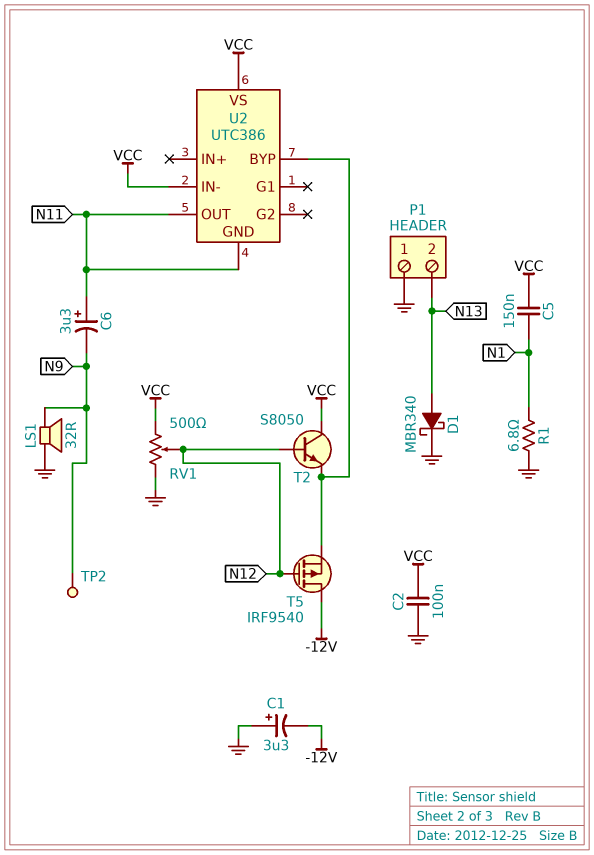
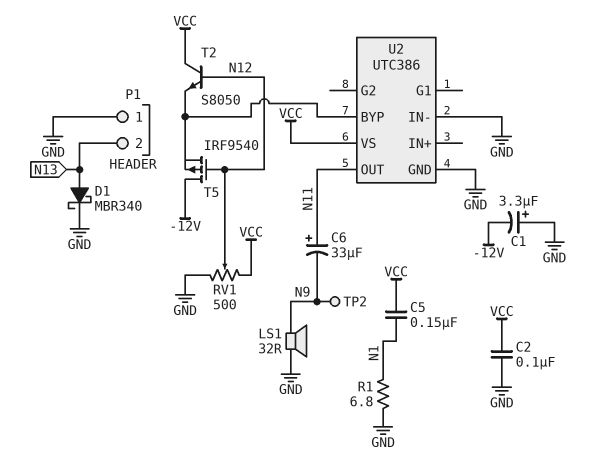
C6: 3.3uF (plus N11, minus N9) -> 33uF (plus N11, minus N9)
U2 pin GND: N11 -> GND
U2 pin IN-: VCC -> GND

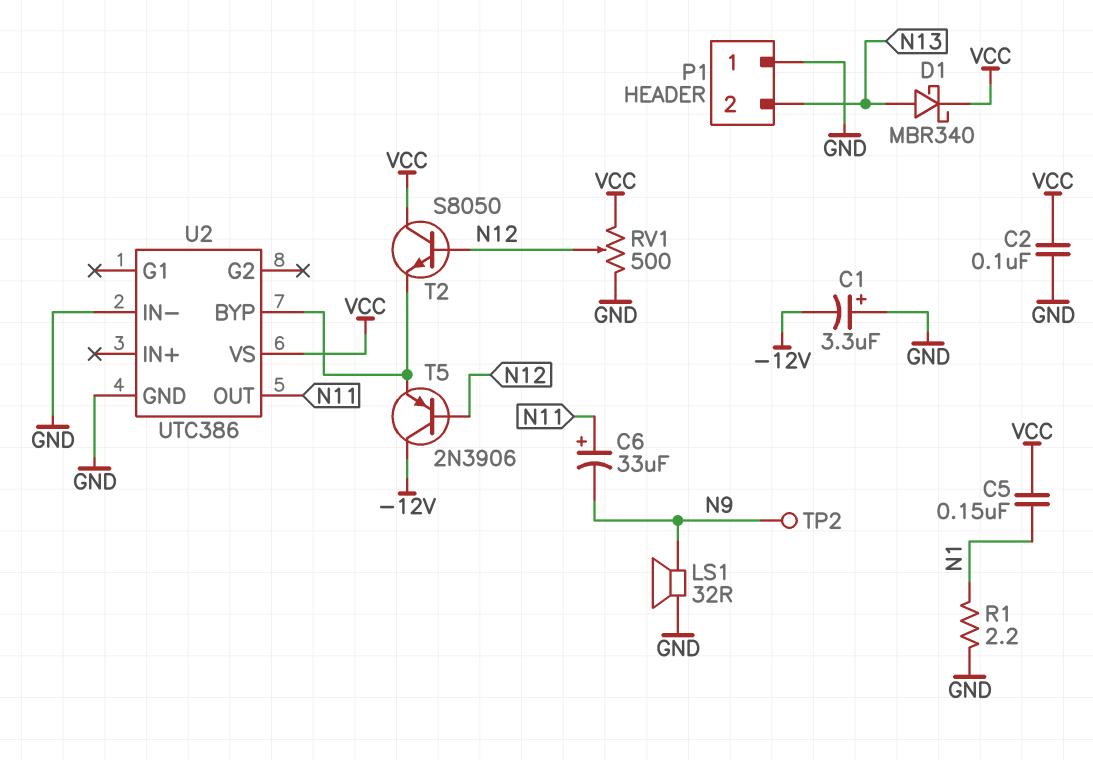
D1: schottky MBR340 (A N13, K GND) -> schottky MBR340 (A N13, K VCC)
R1: 6.8 (GND, N1) -> 2.2 (GND, N1)
T5: PMOS IRF9540 (G N12, D -12V, S U2/BYP) -> PNP 2N3906 (B N12, C -12V, E U2/BYP)

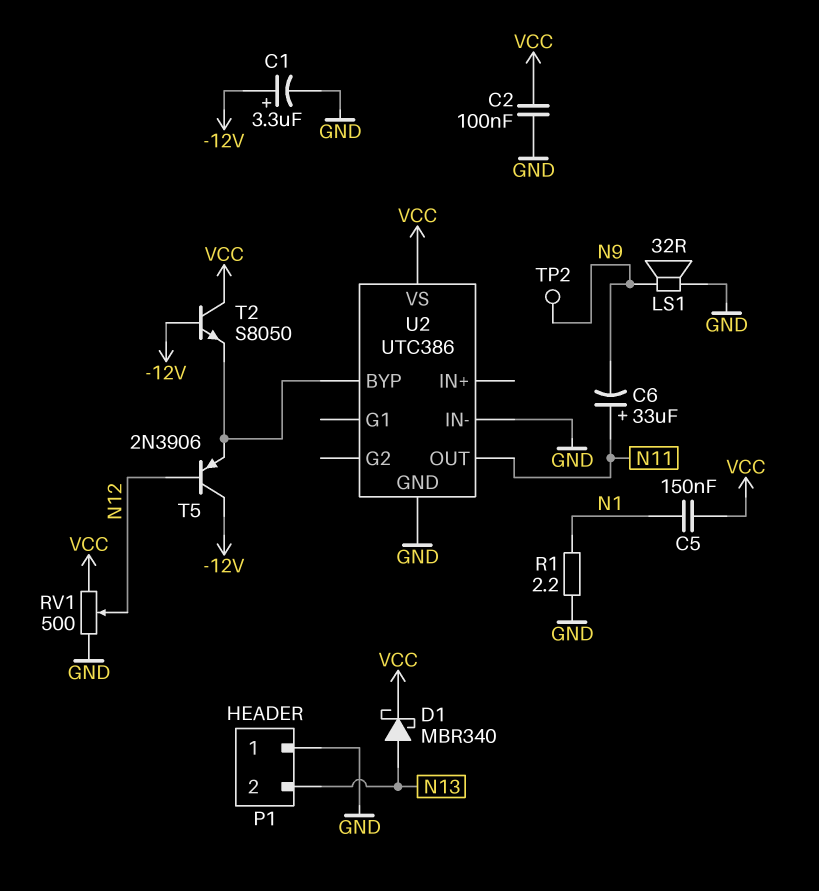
C1: 3.3uF (plus GND, minus -12V) -> 3.3uF (plus -12V, minus GND)
T2: NPN S8050 (B N12, C VCC, E U2/BYP) -> NPN S8050 (B -12V, C VCC, E U2/BYP)

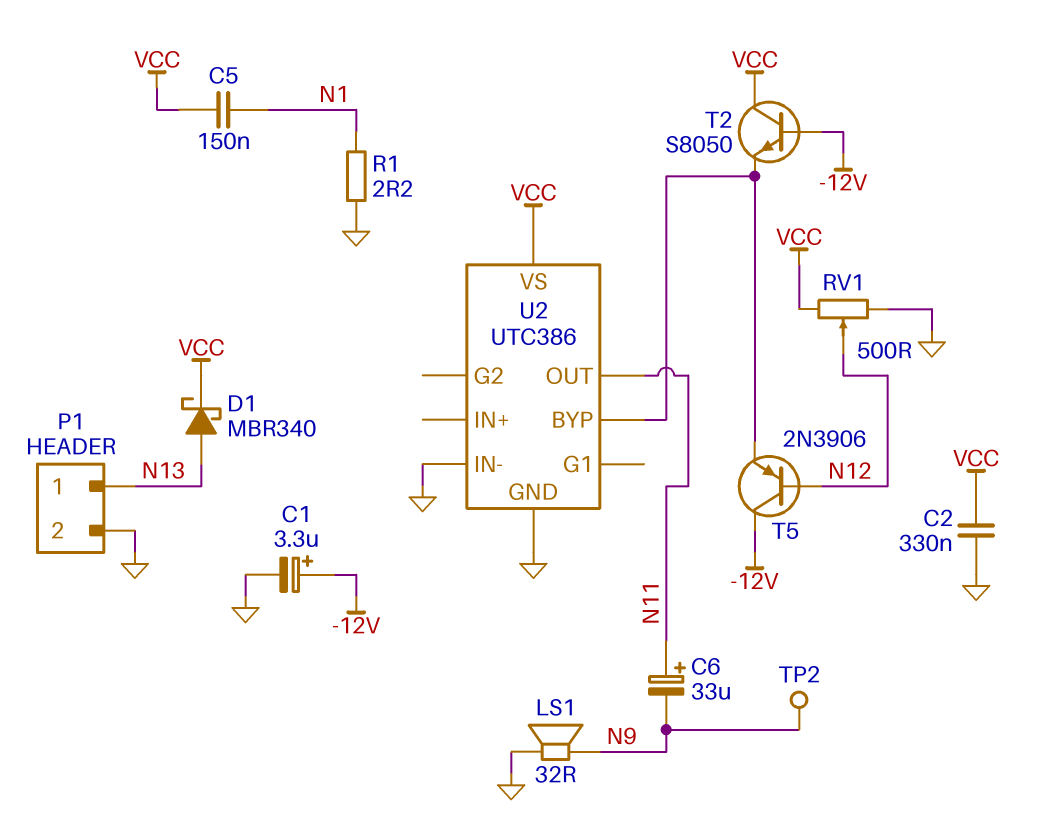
C2: 100nF (GND, VCC) -> 330nF (GND, VCC)
P1 pin 1: GND -> N13
P1 pin 2: N13 -> GND

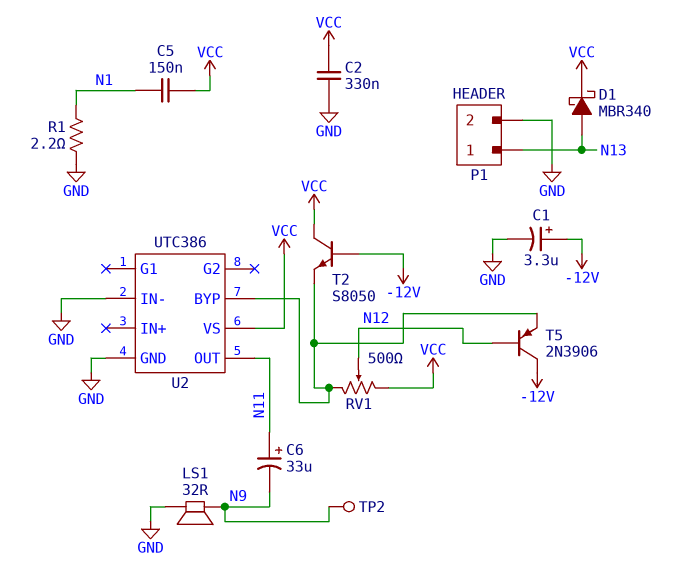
RV1: 500 (GND, VCC, wiper N12) -> 500 (U2/BYP, VCC, wiper N12)

